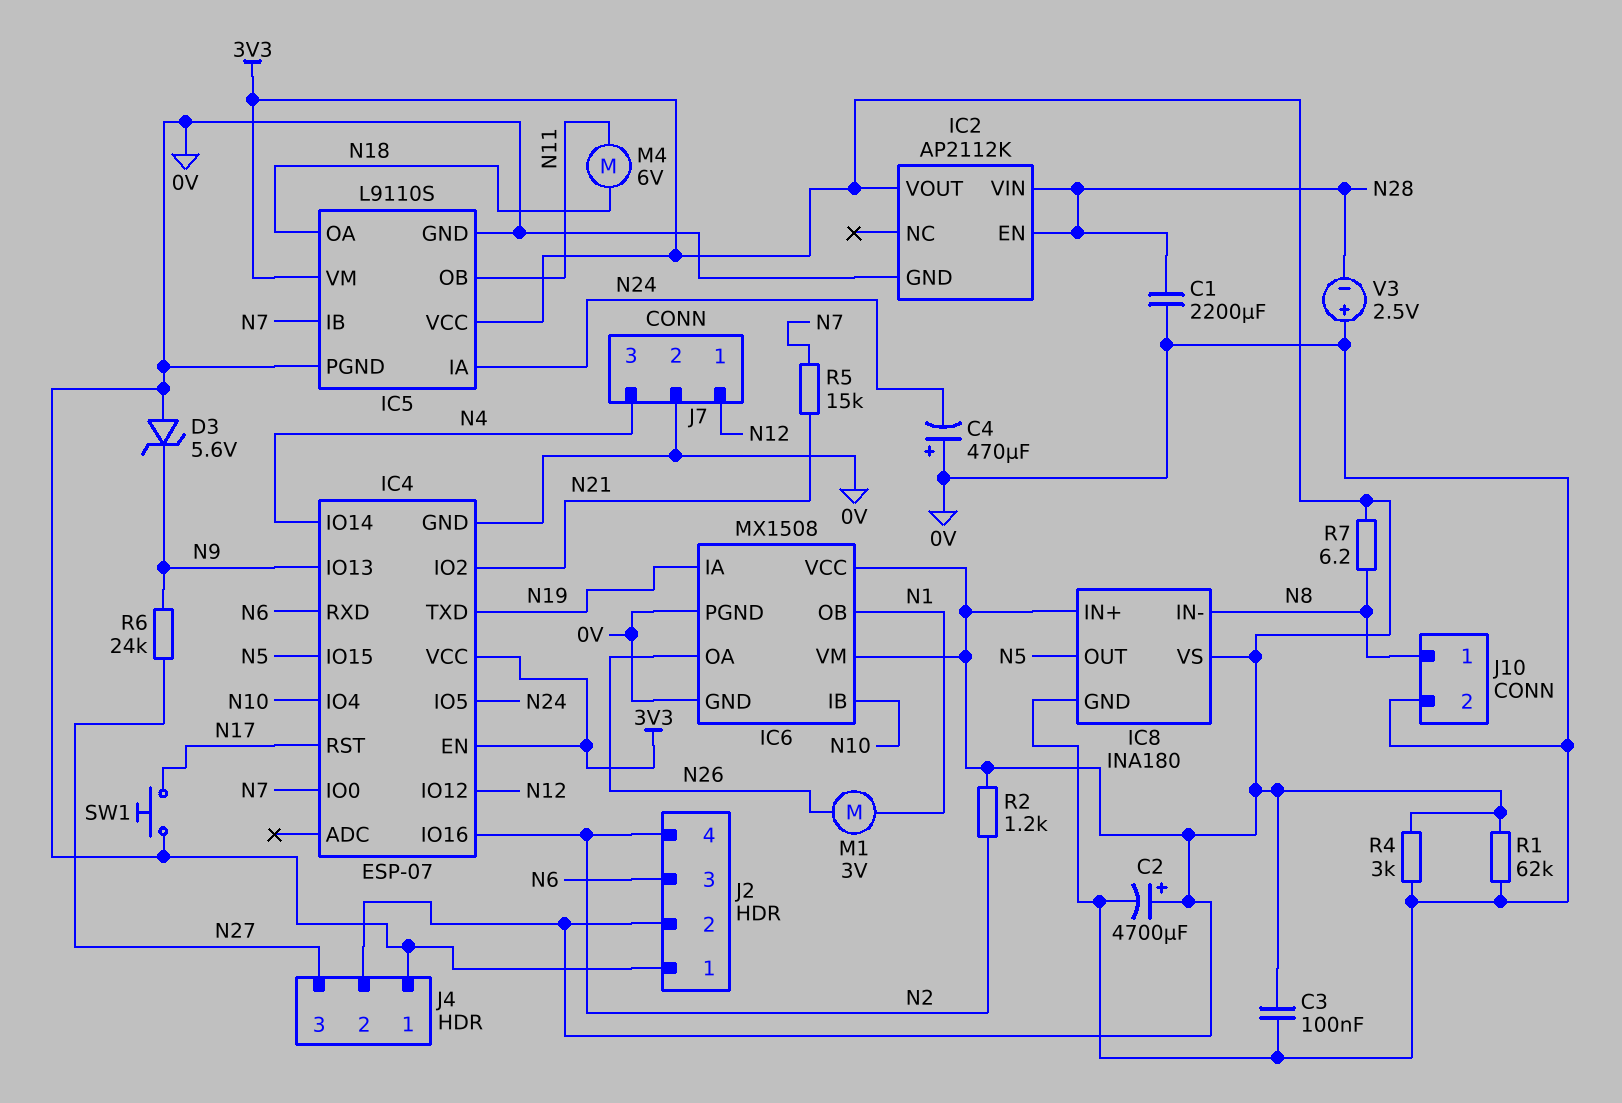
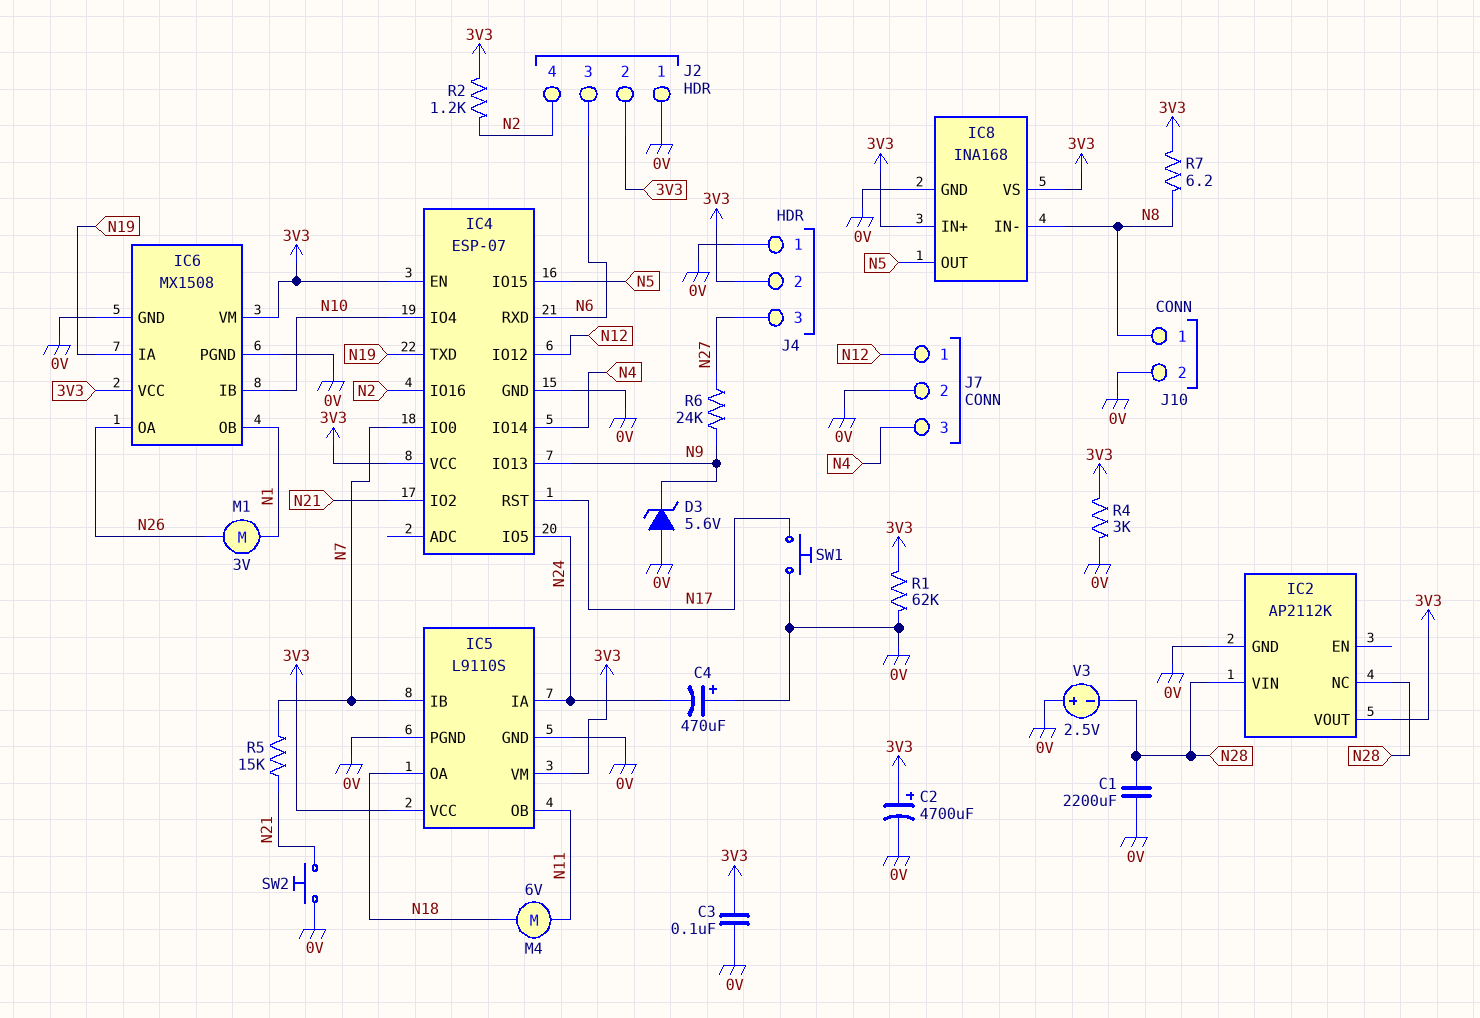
IC2 pin EN: N28 -> none
IC2 pin NC: none -> N28
IC8: INA180 -> INA168
SW2: none -> button (0V, N21)

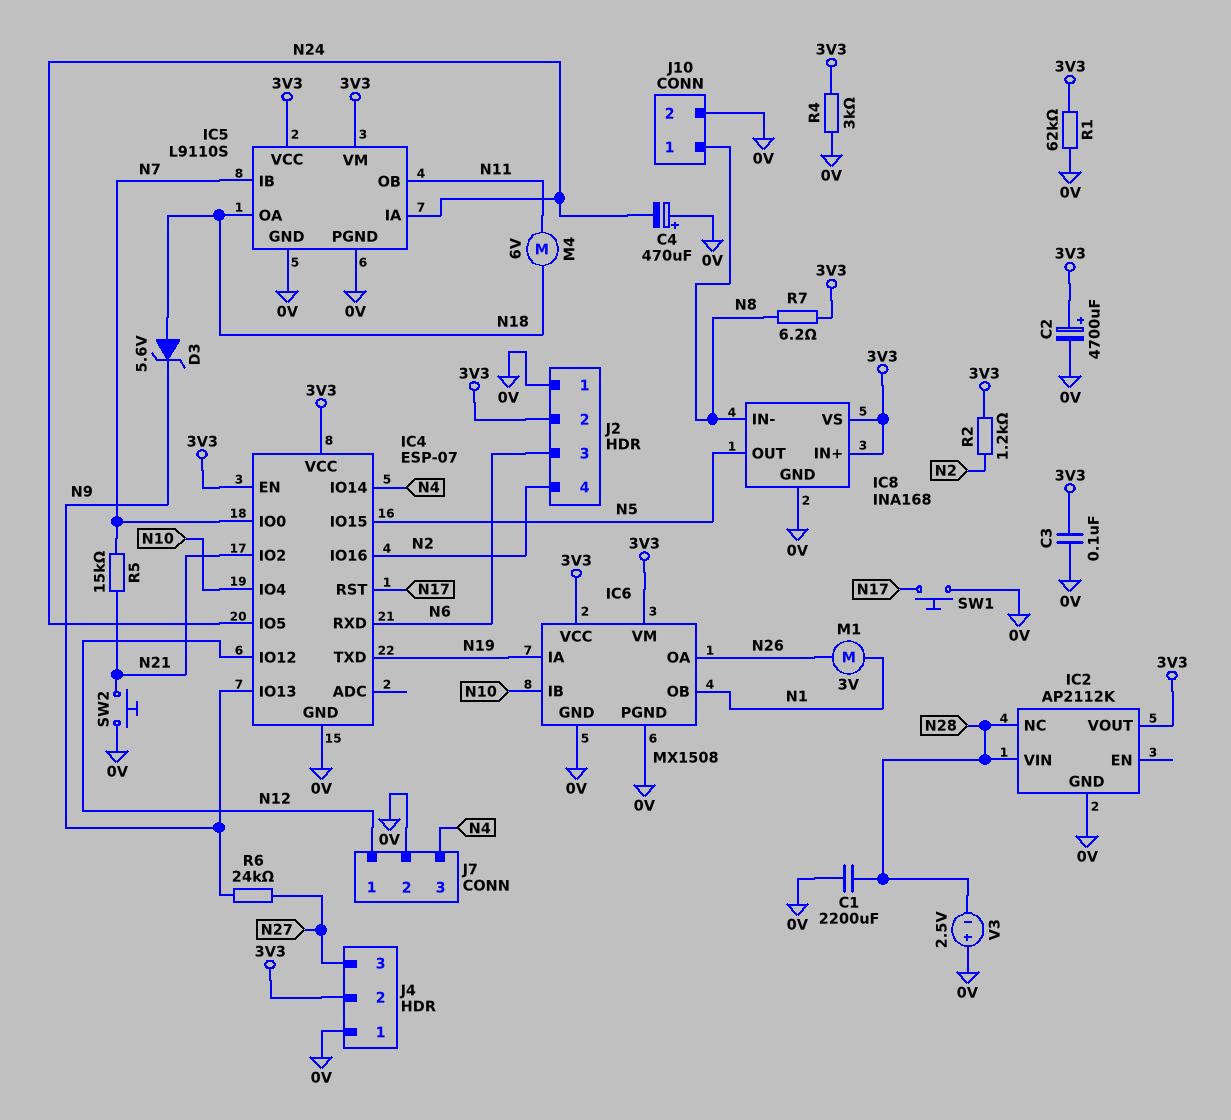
D3: zener 5.6V (A 0V, K N9) -> zener 5.6V (A N18, K N9)

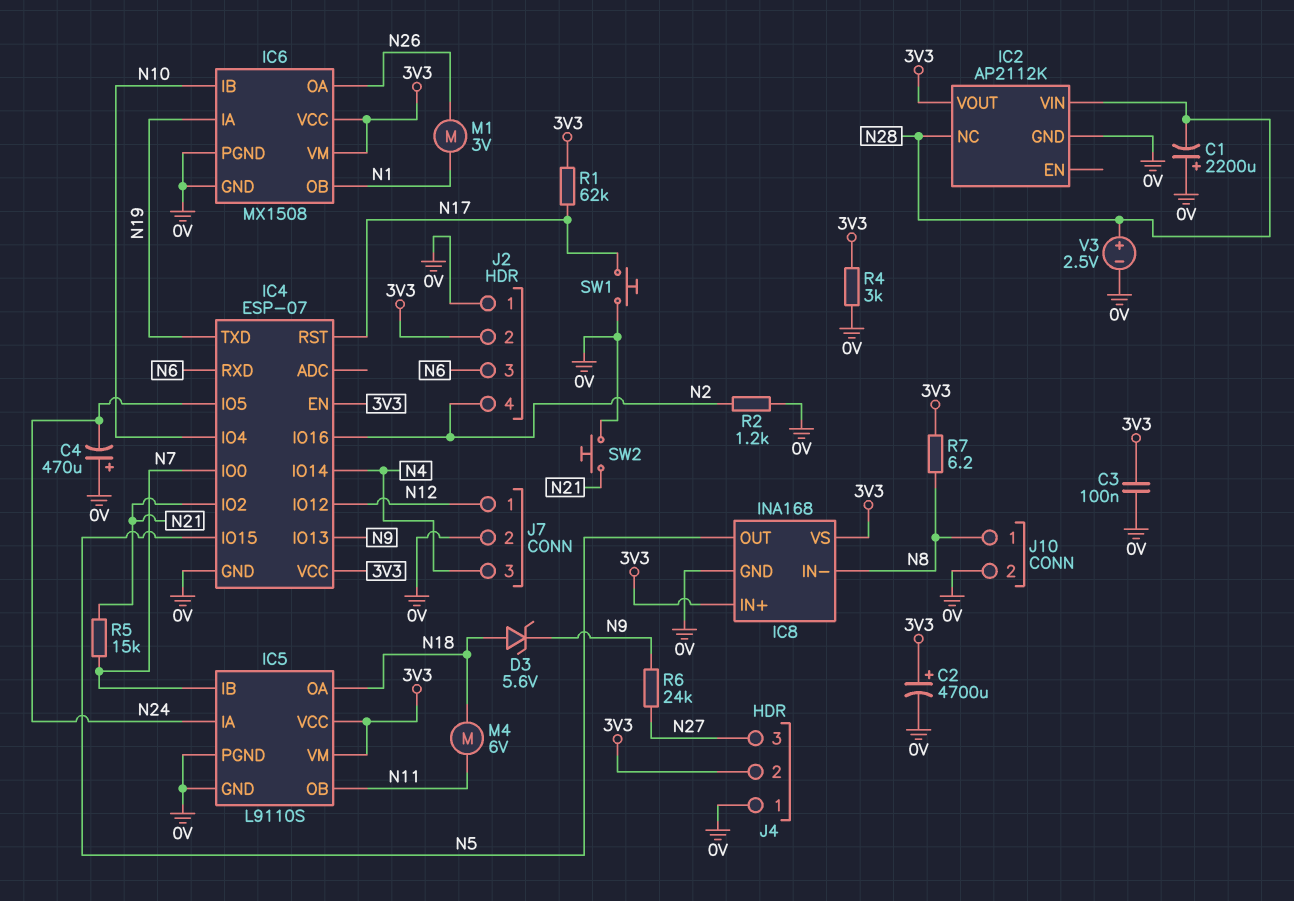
C1: 2200uF (0V, N28) -> 2200uF (plus 0V, minus N28)
R1: 62k (0V, 3V3) -> 62k (3V3, N17)
R2: 1.2k (3V3, N2) -> 1.2k (0V, N2)
V3: 2.5V (plus 0V, minus N28) -> 2.5V (plus N28, minus 0V)

